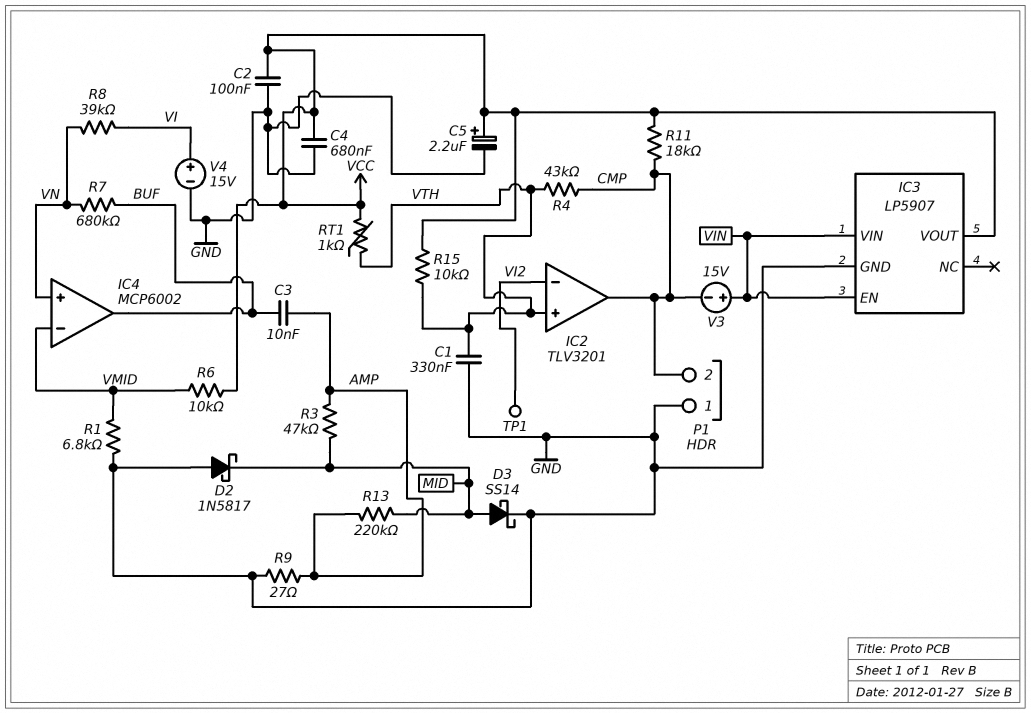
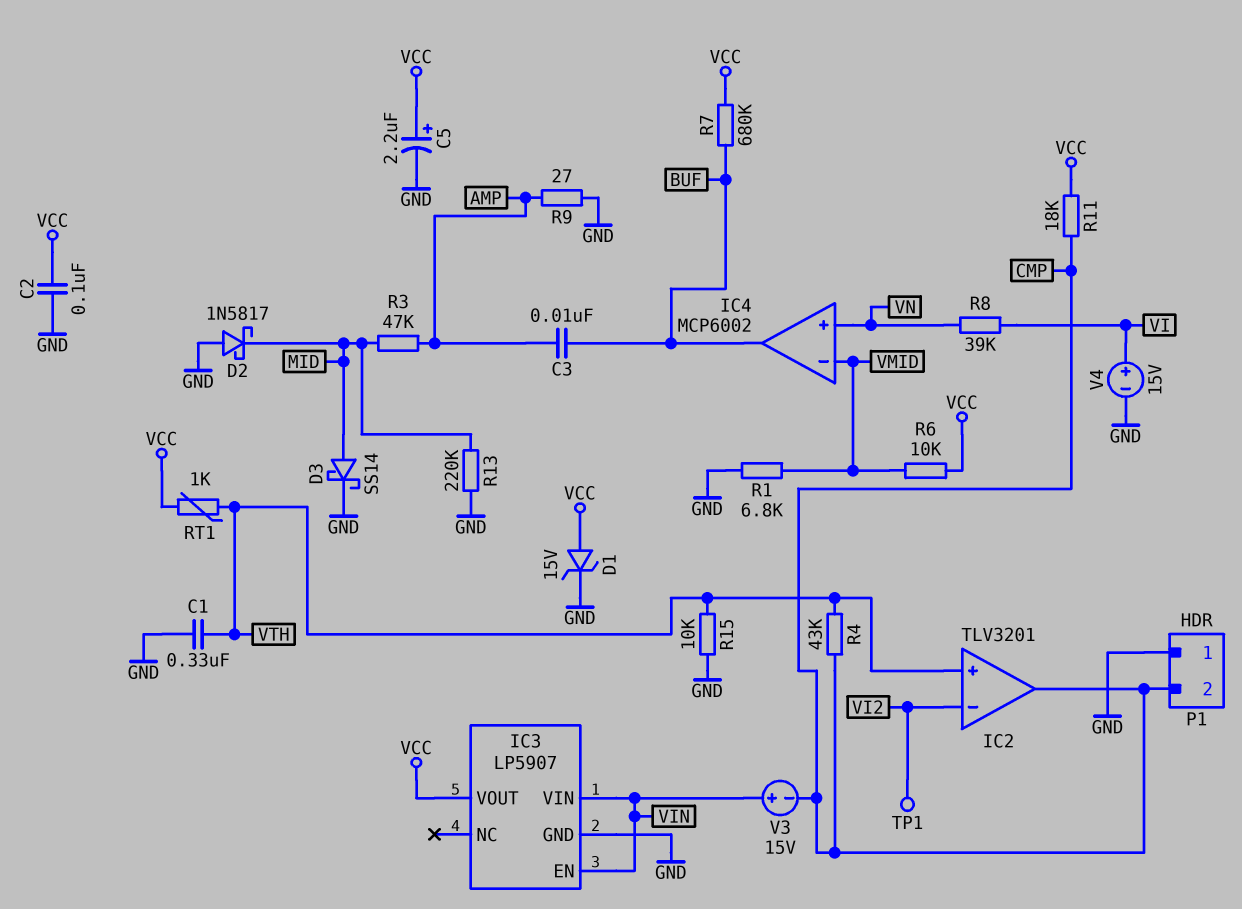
C4: 680nF (GND, VCC) -> none
D1: none -> zener 15V (A VCC, K GND)
R7: 680k (BUF, VN) -> 680k (BUF, VCC)
R13: 220k (AMP, MID) -> 220k (GND, MID)
R15: 10k (VCC, VTH) -> 10k (GND, VTH)

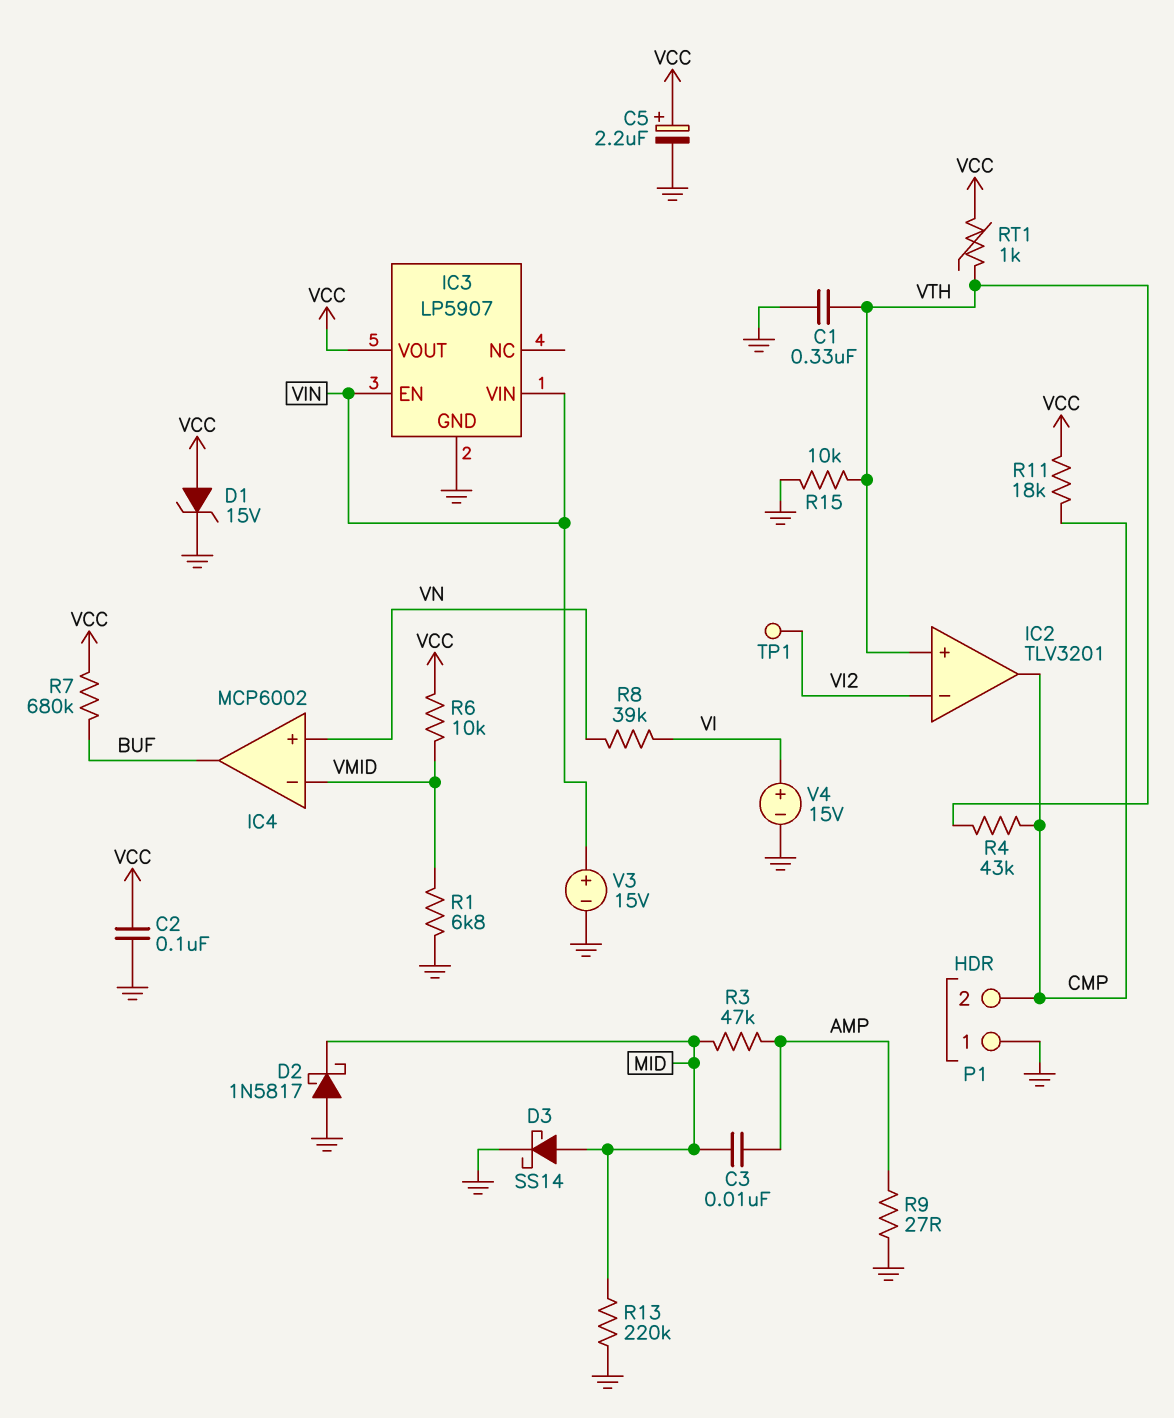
C3: 10nF (AMP, BUF) -> 10nF (AMP, MID)
V3: 15V (plus VIN, minus CMP) -> 15V (plus VIN, minus GND)

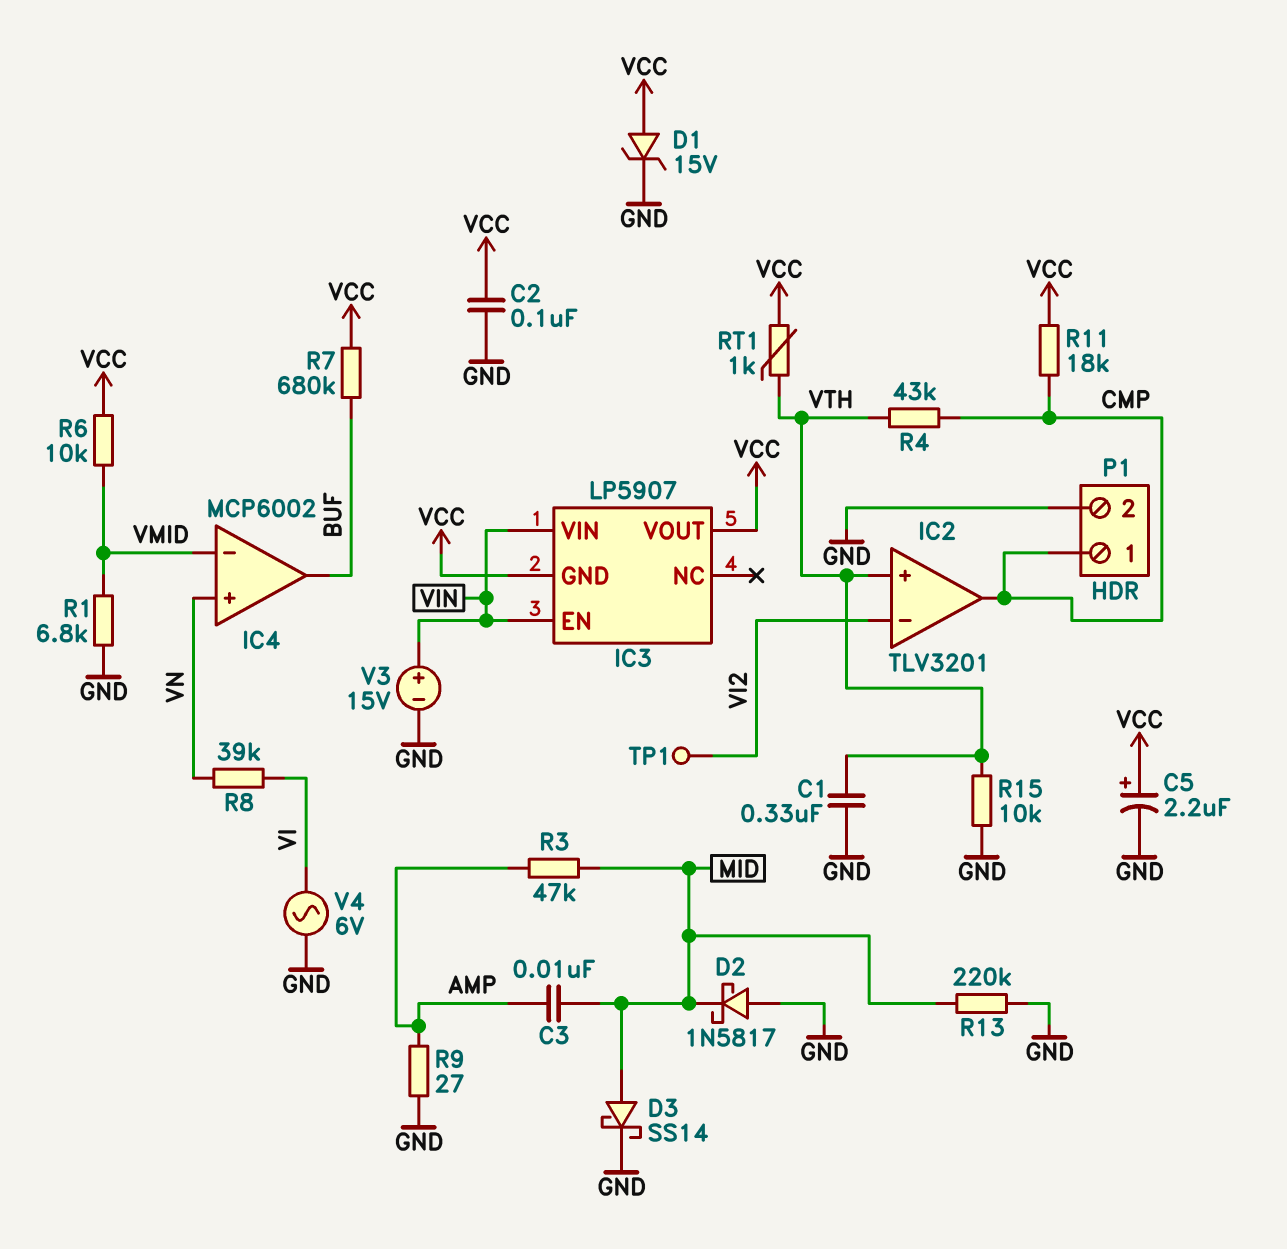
IC3 pin GND: GND -> VCC
P1 pin 1: GND -> CMP
P1 pin 2: CMP -> GND
V4: 15V (plus VI, minus GND) -> AC 6V (GND, VI)

